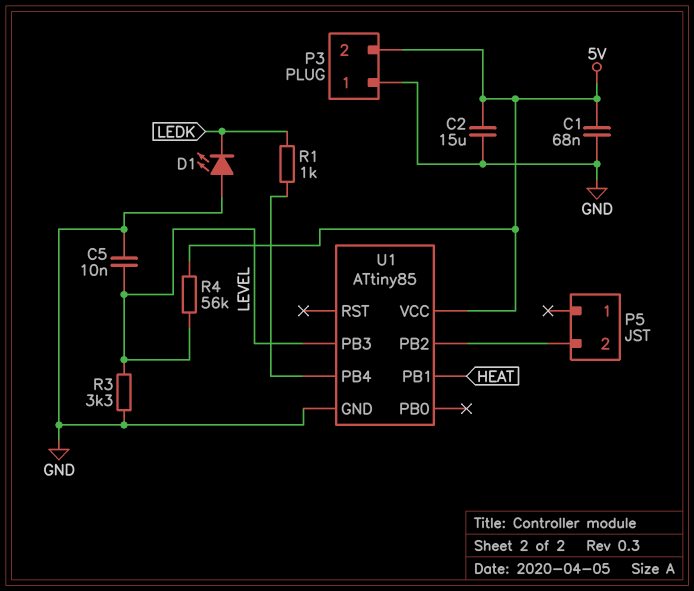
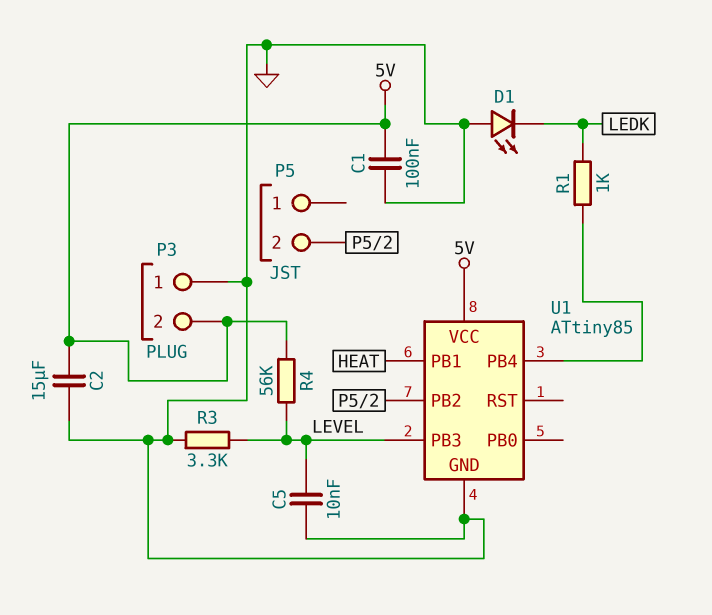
C1: 68nF (5V, GND) -> 100nF (5V, GND)

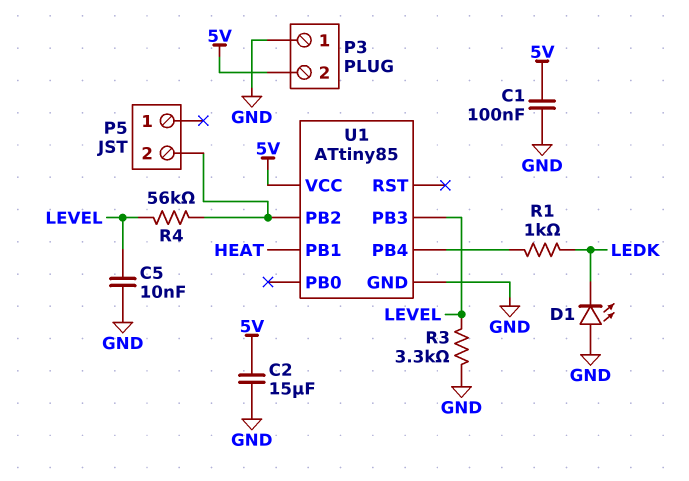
R4: 56k (5V, LEVEL) -> 56k (LEVEL, P5/2)

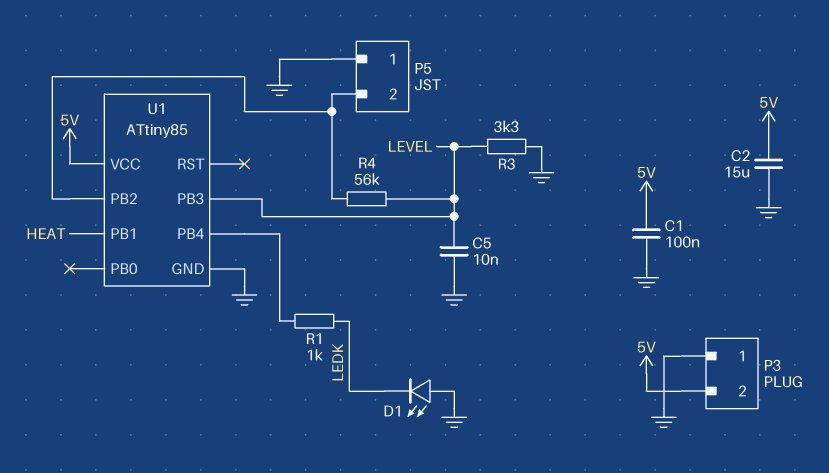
P5 pin 1: none -> GND

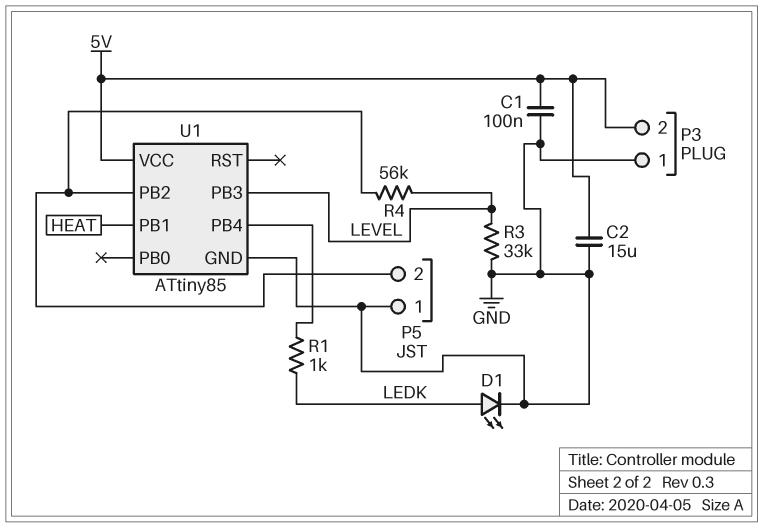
C5: 10nF (GND, LEVEL) -> none
D1: LED (A GND, K LEDK) -> LED (A LEDK, K GND)
R3: 3.3k (GND, LEVEL) -> 33k (GND, LEVEL)

